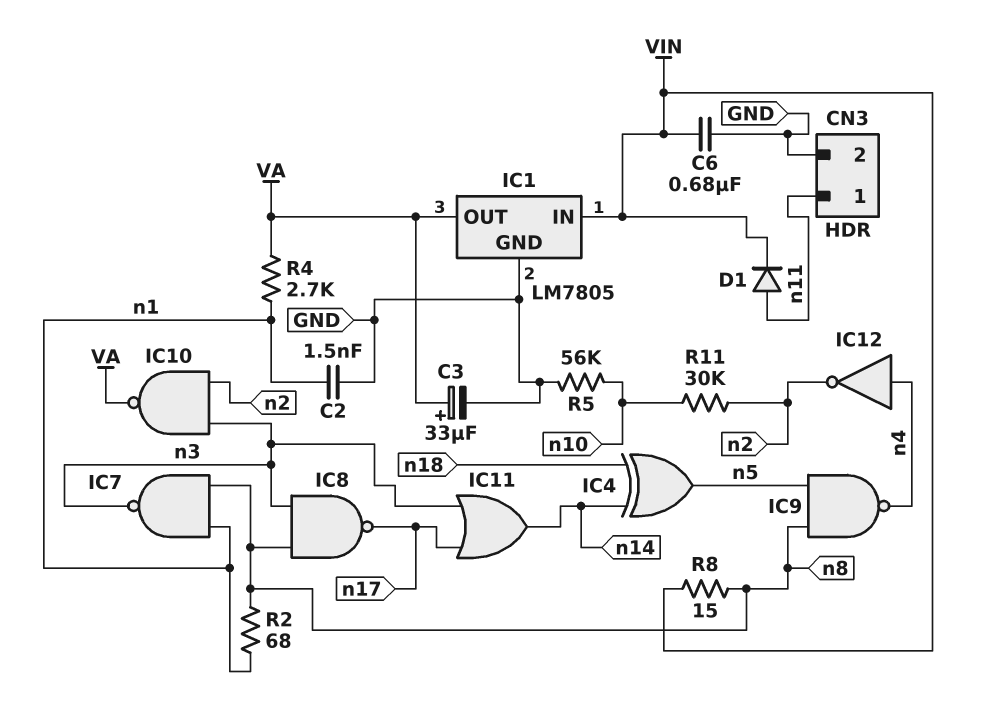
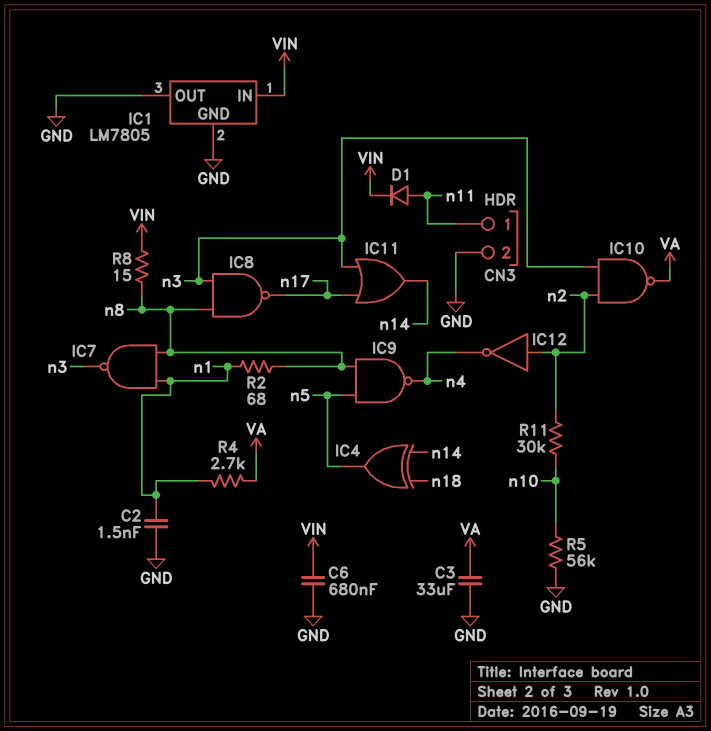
C3: 33uF (plus VA, minus GND) -> 33uF (GND, VA)
IC1 pin OUT: VA -> GND
IC12: NOT (in n4, out n2) -> NOT (in n2, out n4)

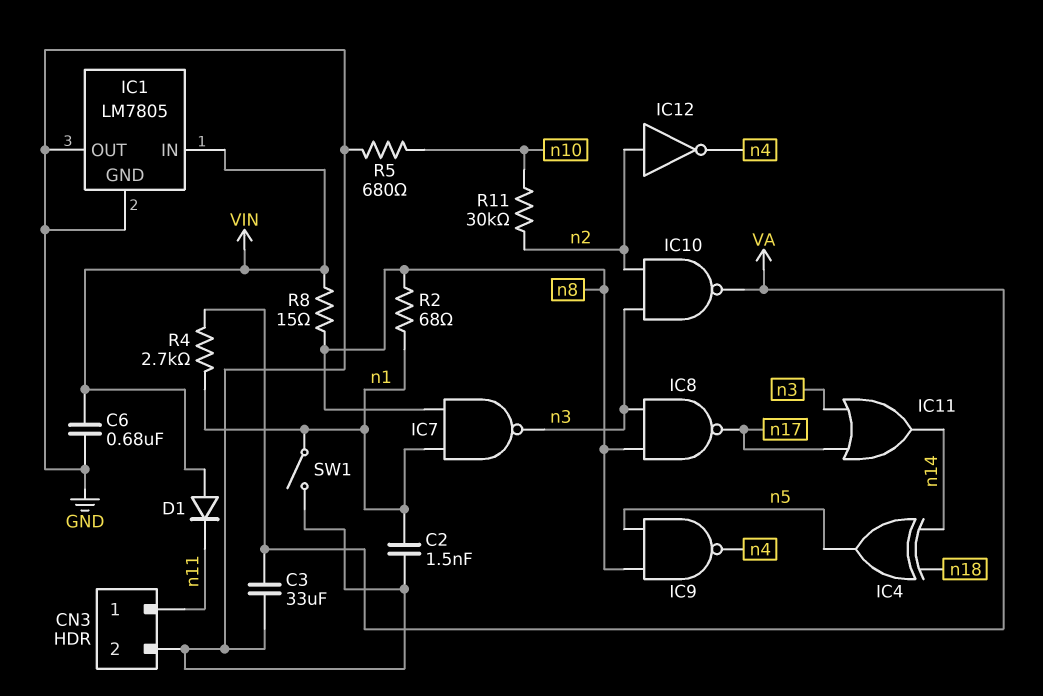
D1: diode (A n11, K VIN) -> diode (A VIN, K n11)
R5: 56k (GND, n10) -> 680 (GND, n10)
SW1: none -> switch (GND, n1)

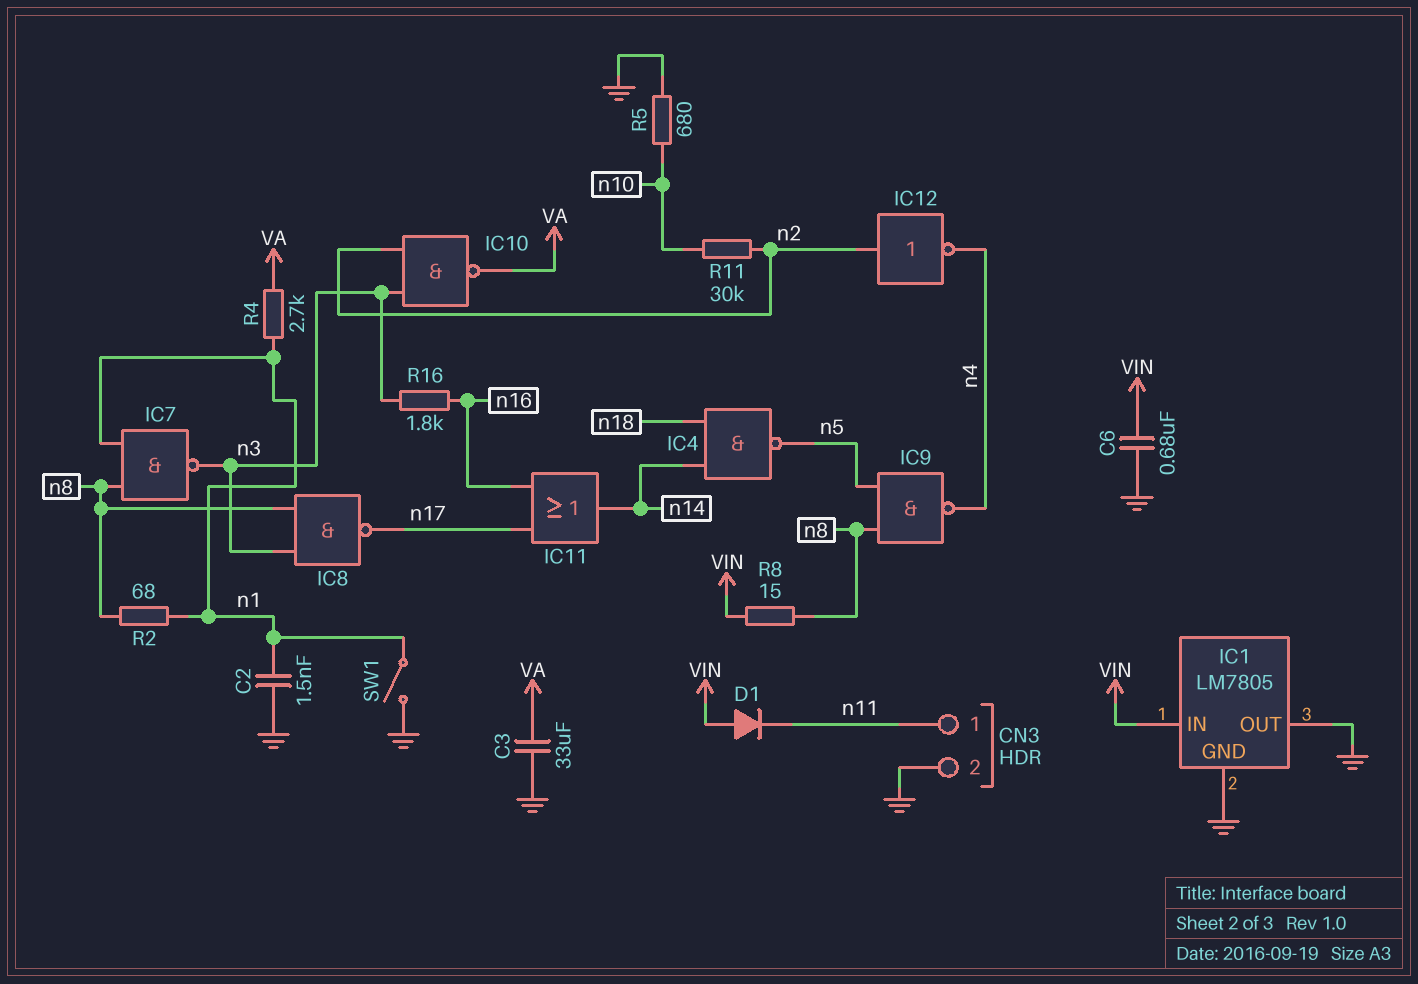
IC4: XOR (in n14, in n18, out n5) -> NAND (in n14, in n18, out n5)
IC11: OR (in n3, in n17, out n14) -> OR (in n16, in n17, out n14)
R16: none -> 1.8k (n3, n16)

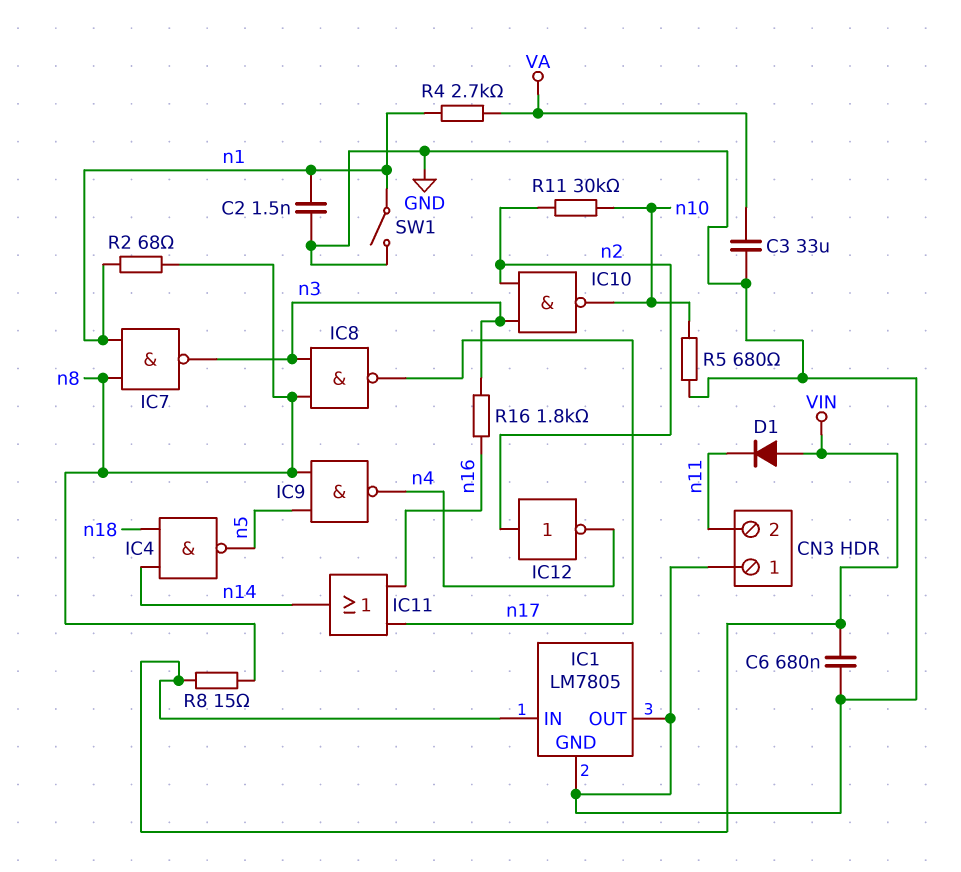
CN3 pin 1: n11 -> GND
CN3 pin 2: GND -> n11
IC10: NAND (in n2, in n3, out VA) -> NAND (in n2, in n3, out n10)

